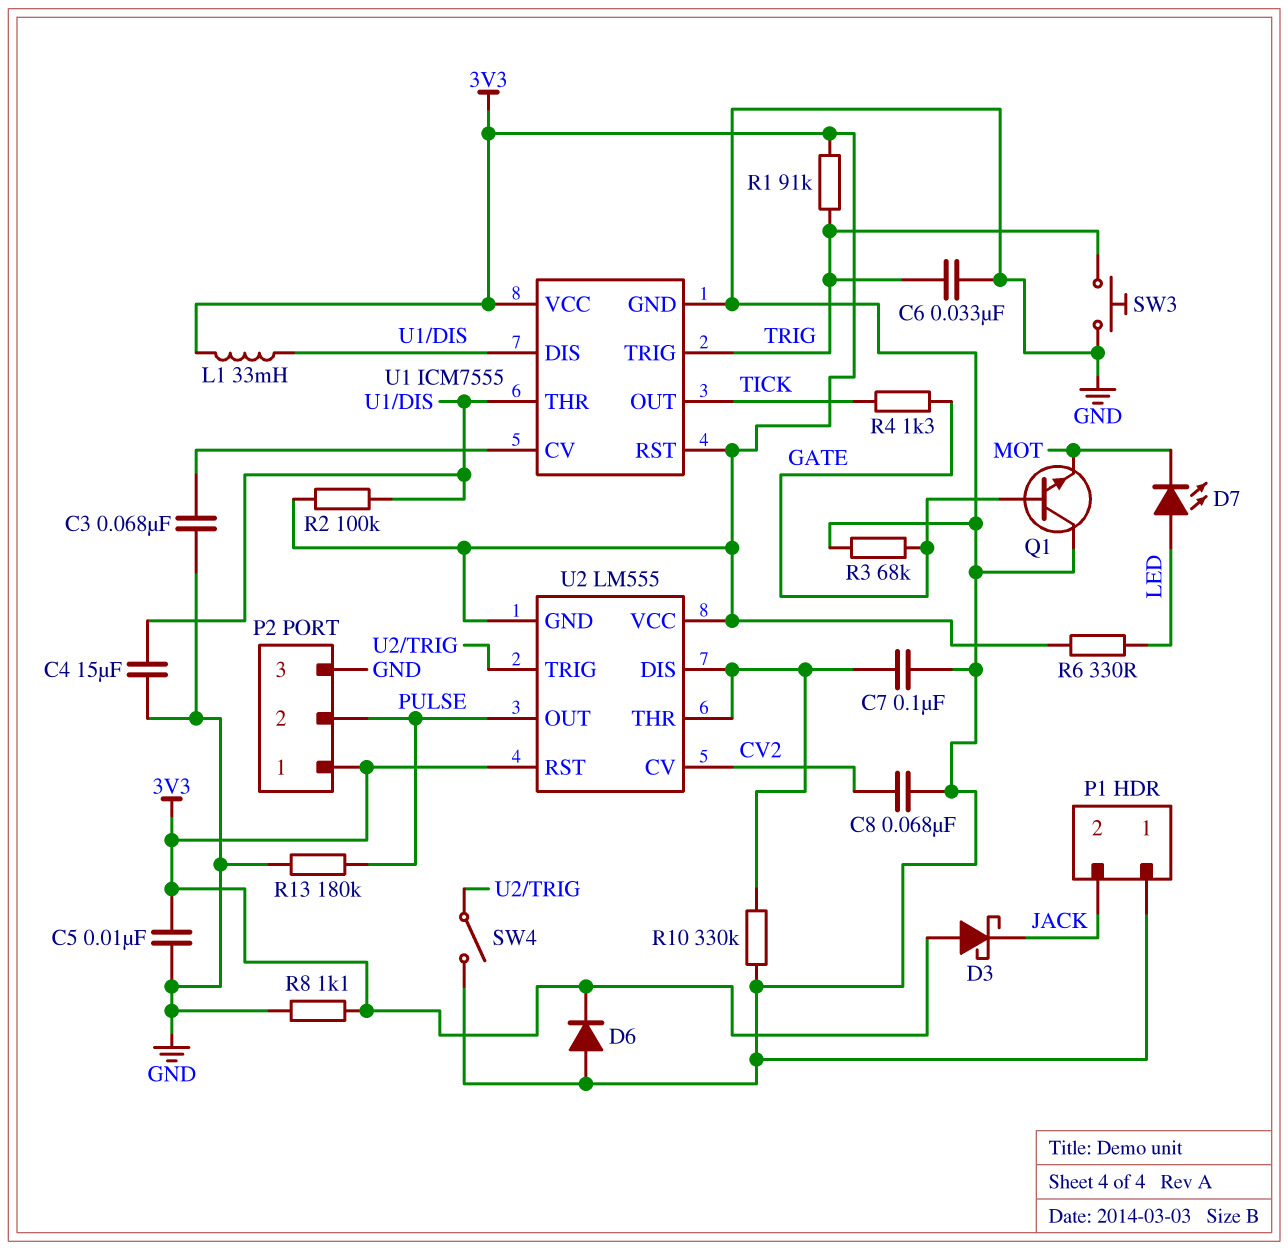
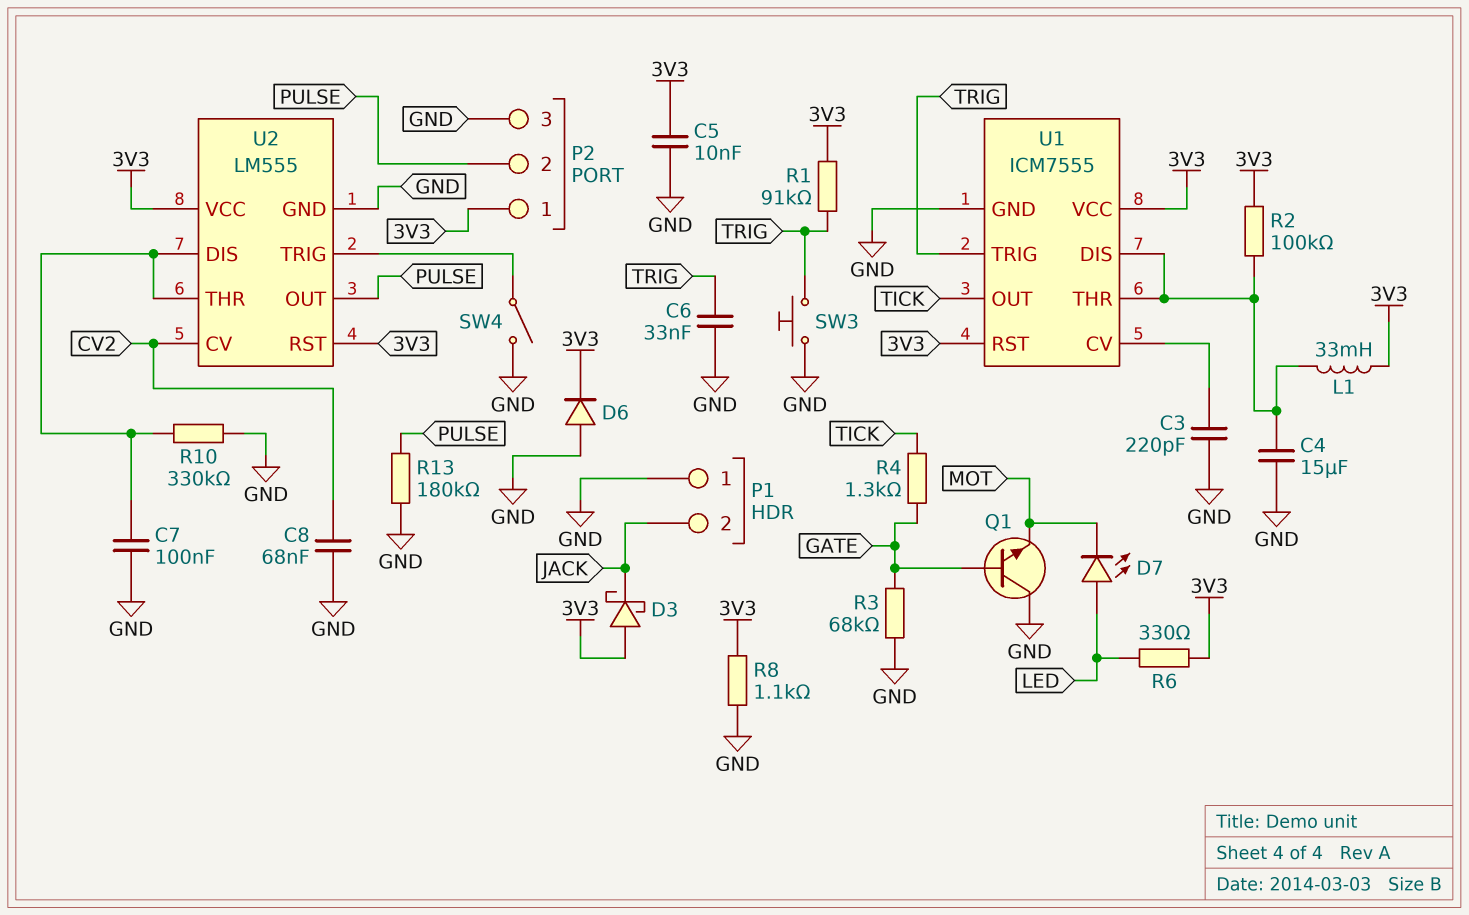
C3: 68nF (GND, U1/CV) -> 220pF (GND, U1/CV)
U2 pin GND: 3V3 -> GND

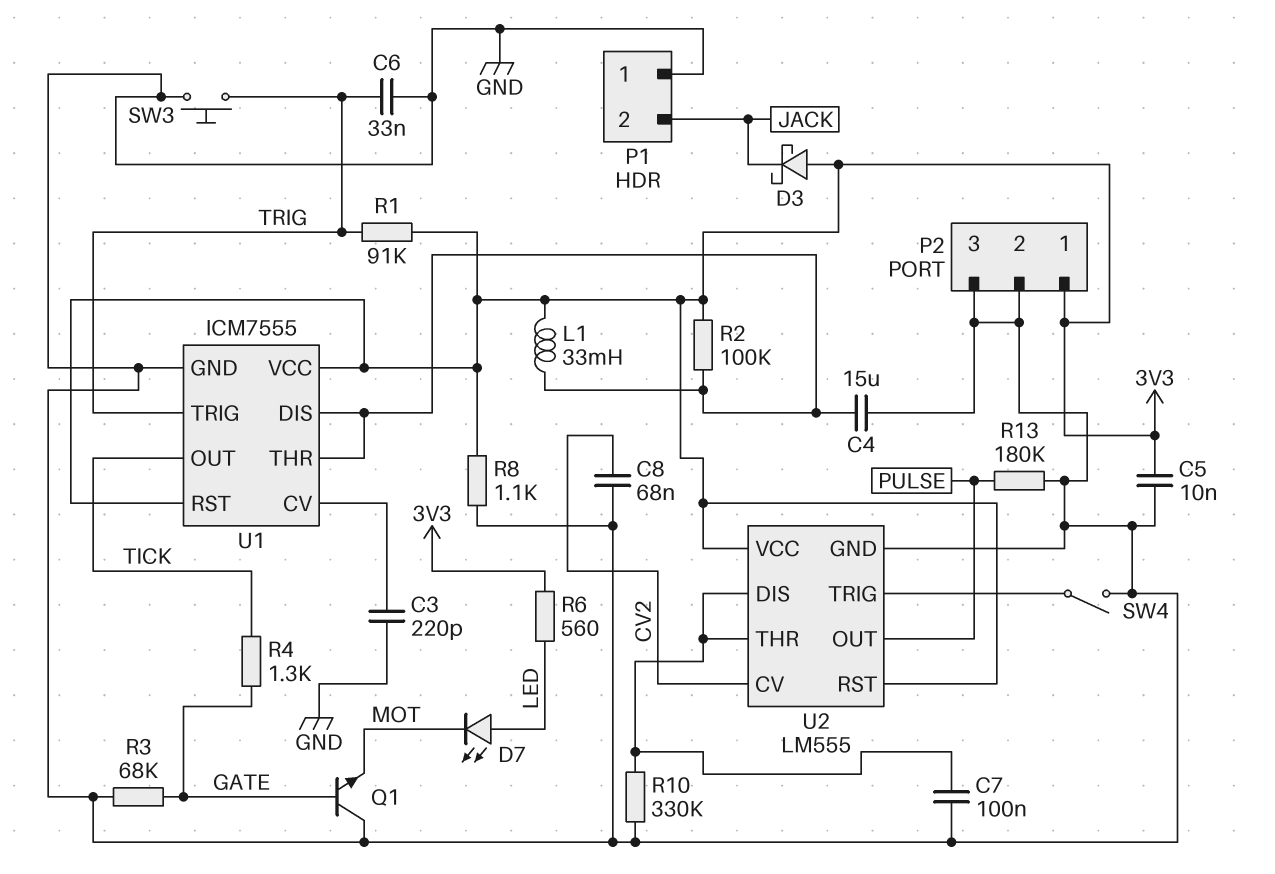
D6: diode (A GND, K 3V3) -> none
P2 pin 2: PULSE -> GND
R6: 330 (3V3, LED) -> 560 (3V3, LED)

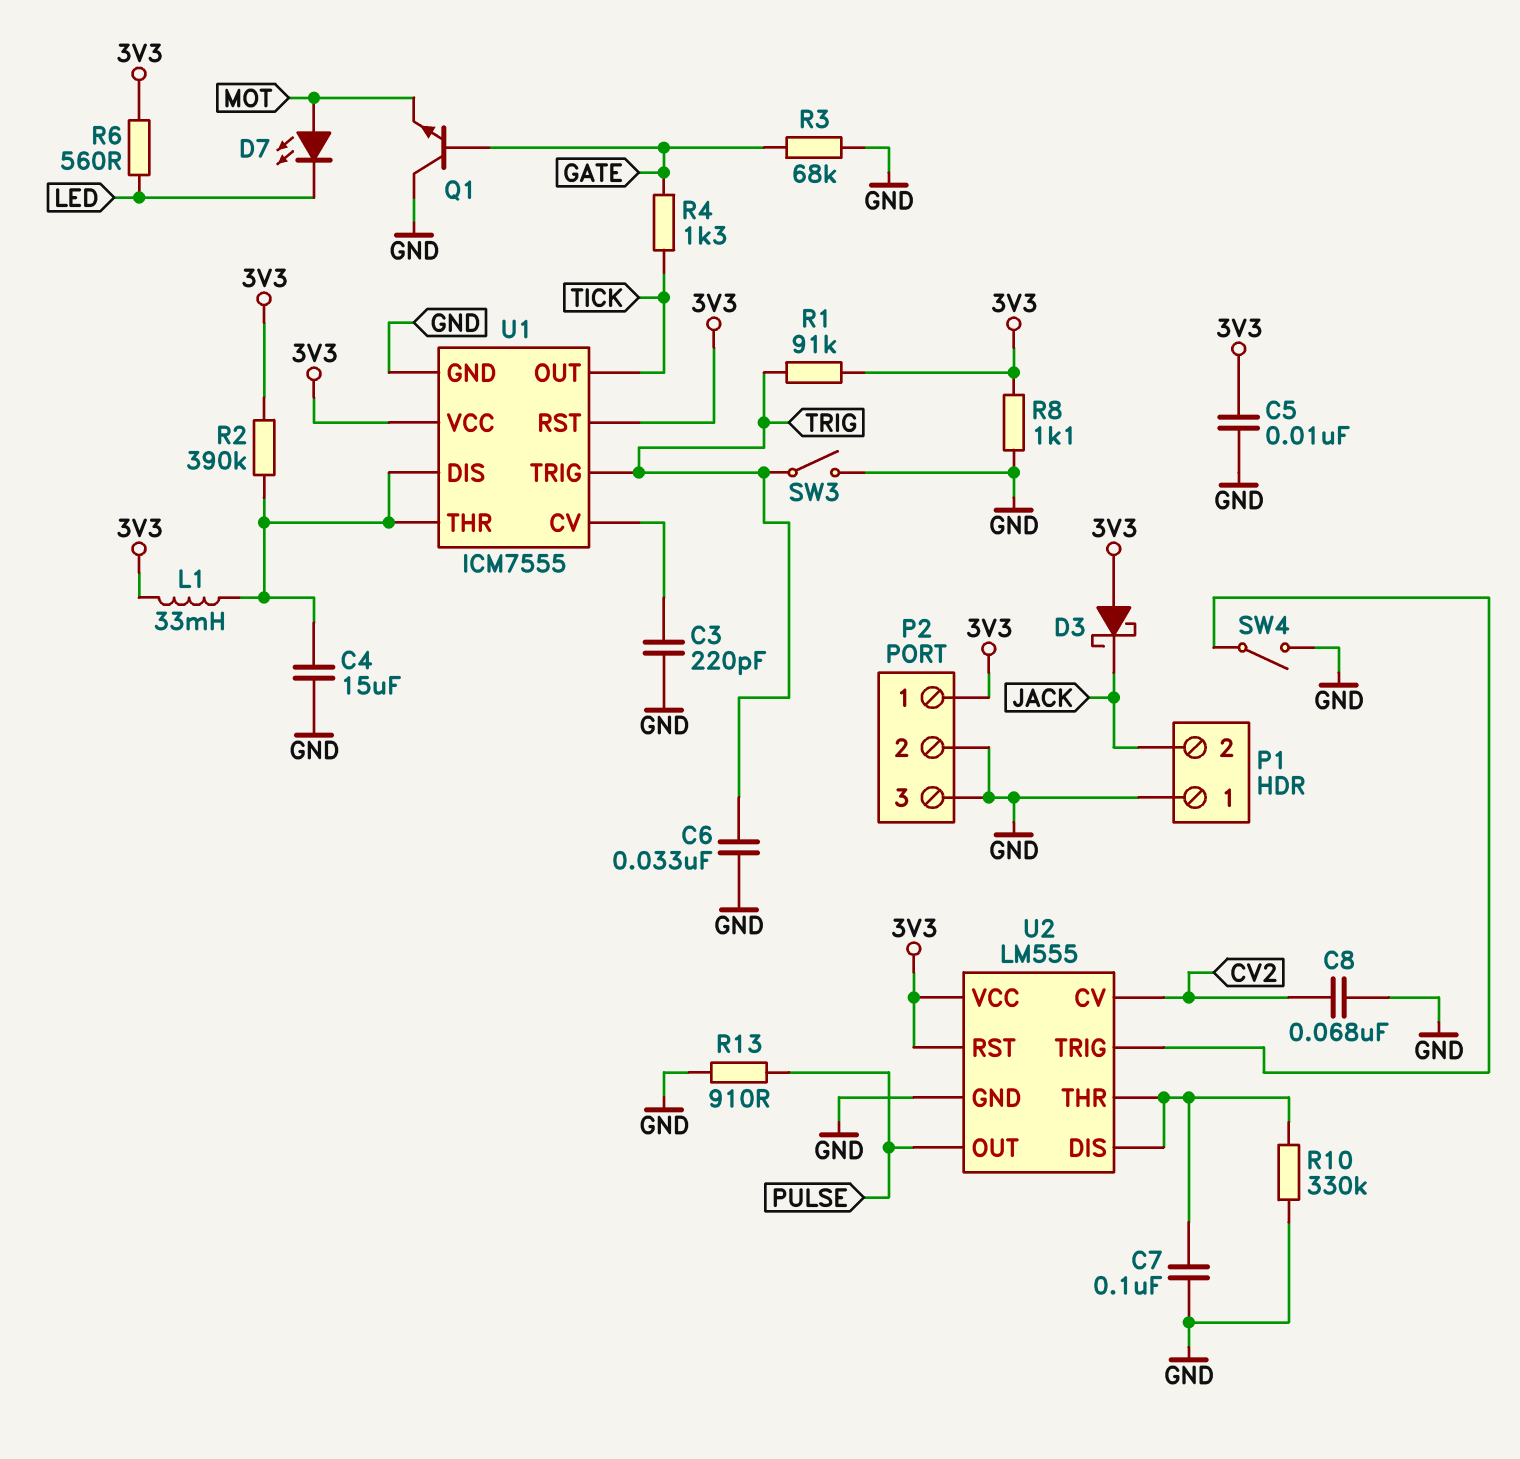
D7: LED (A LED, K MOT) -> LED (A MOT, K LED)
R2: 100k (3V3, U1/DIS) -> 390k (3V3, U1/DIS)
R13: 180k (GND, PULSE) -> 910 (GND, PULSE)
SW3: button (GND, TRIG) -> switch (GND, TRIG)

